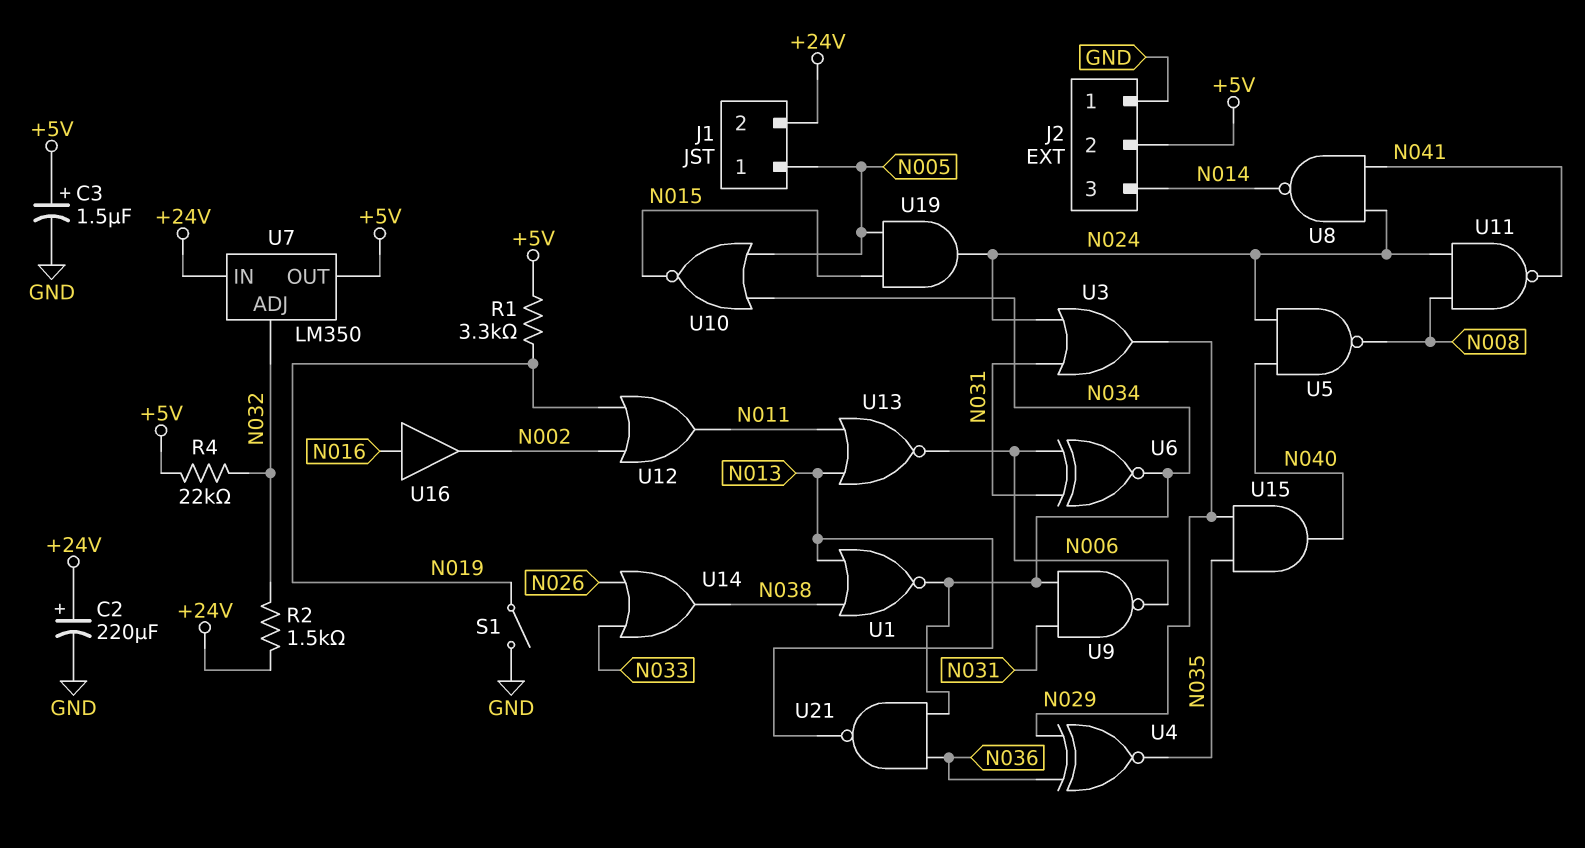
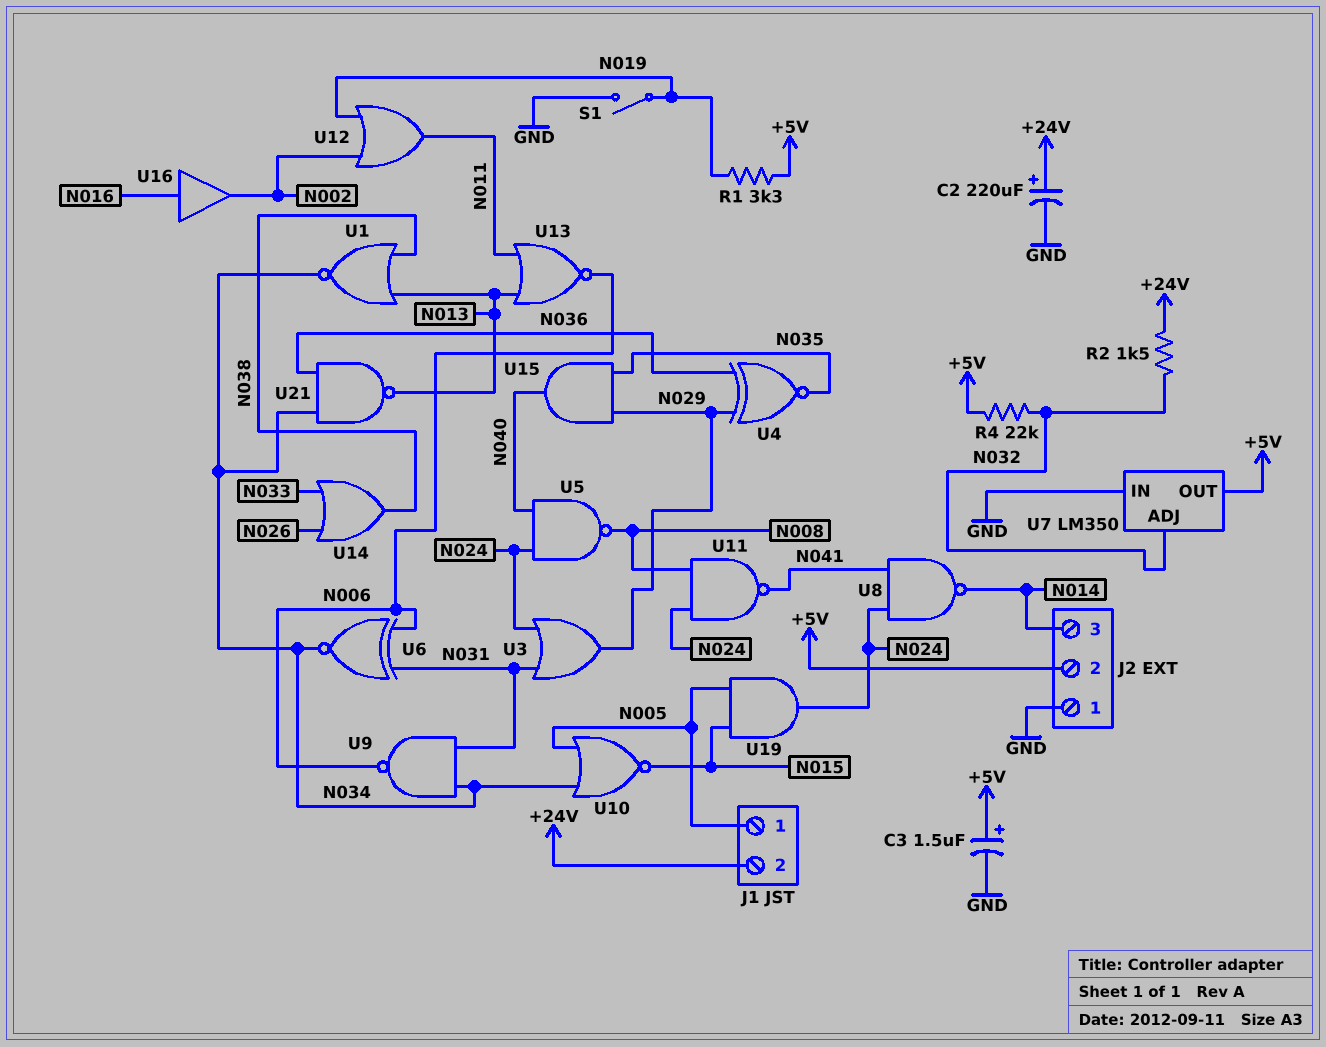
U7 pin IN: +24V -> GND

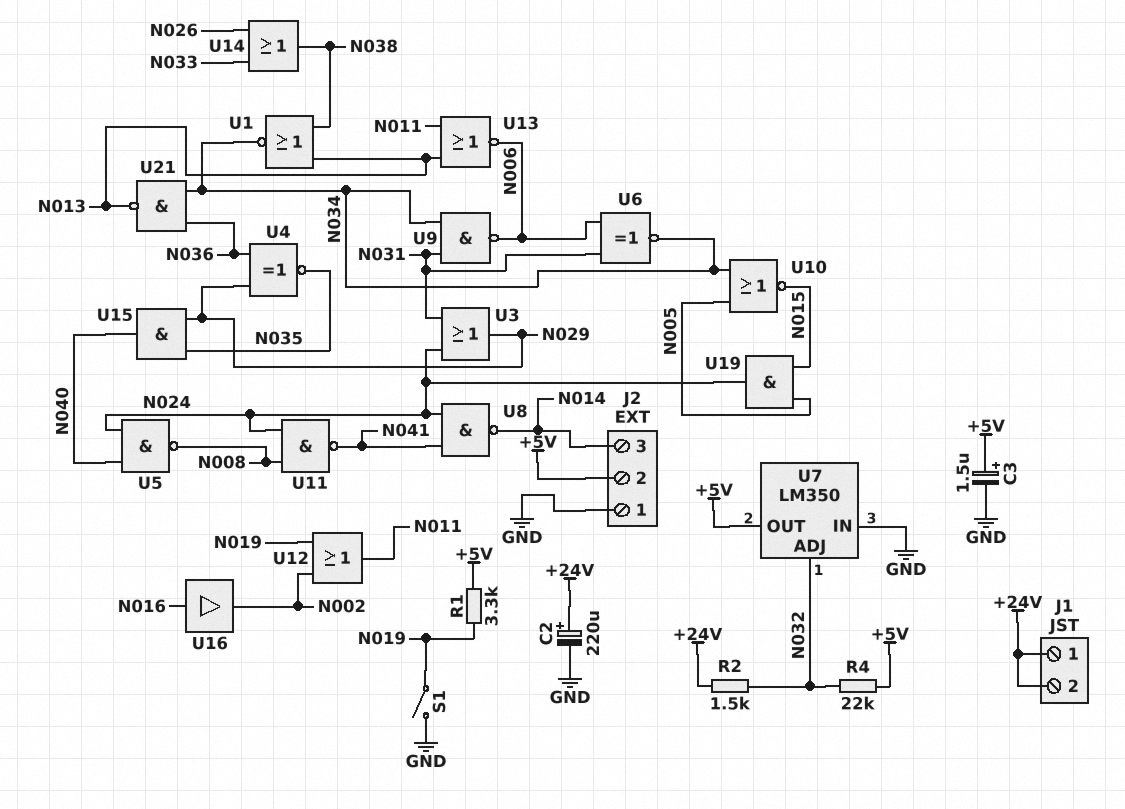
J1 pin 1: N005 -> +24V

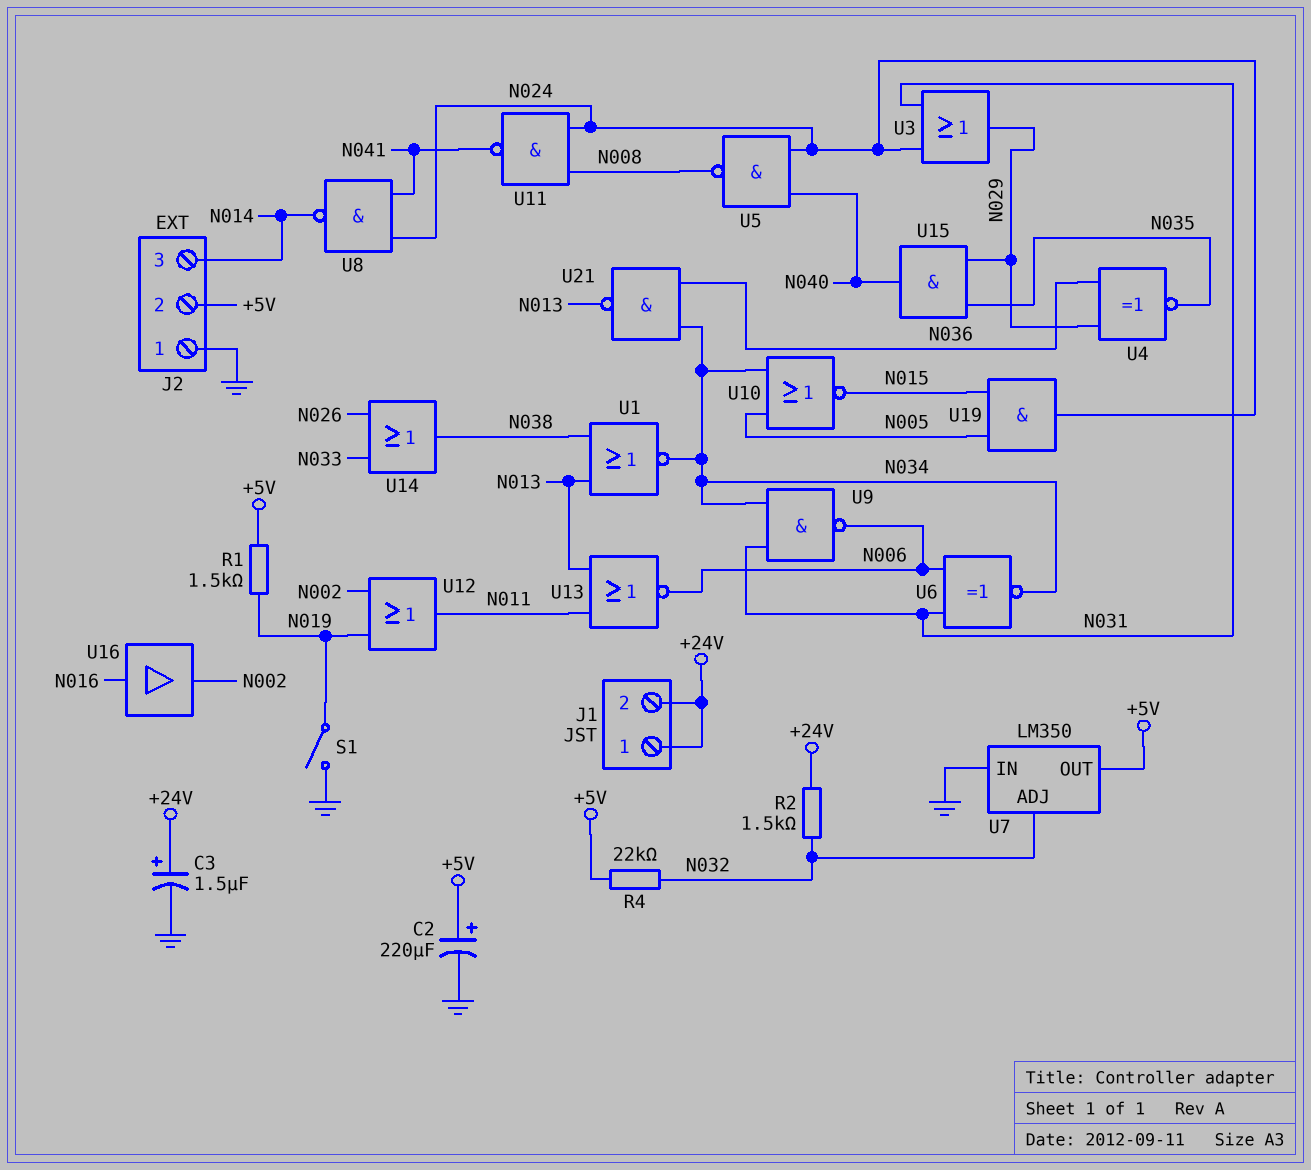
C2: 220uF (plus +24V, minus GND) -> 220uF (plus +5V, minus GND)
C3: 1.5uF (plus +5V, minus GND) -> 1.5uF (plus +24V, minus GND)
R1: 3.3k (+5V, N019) -> 1.5k (+5V, N019)

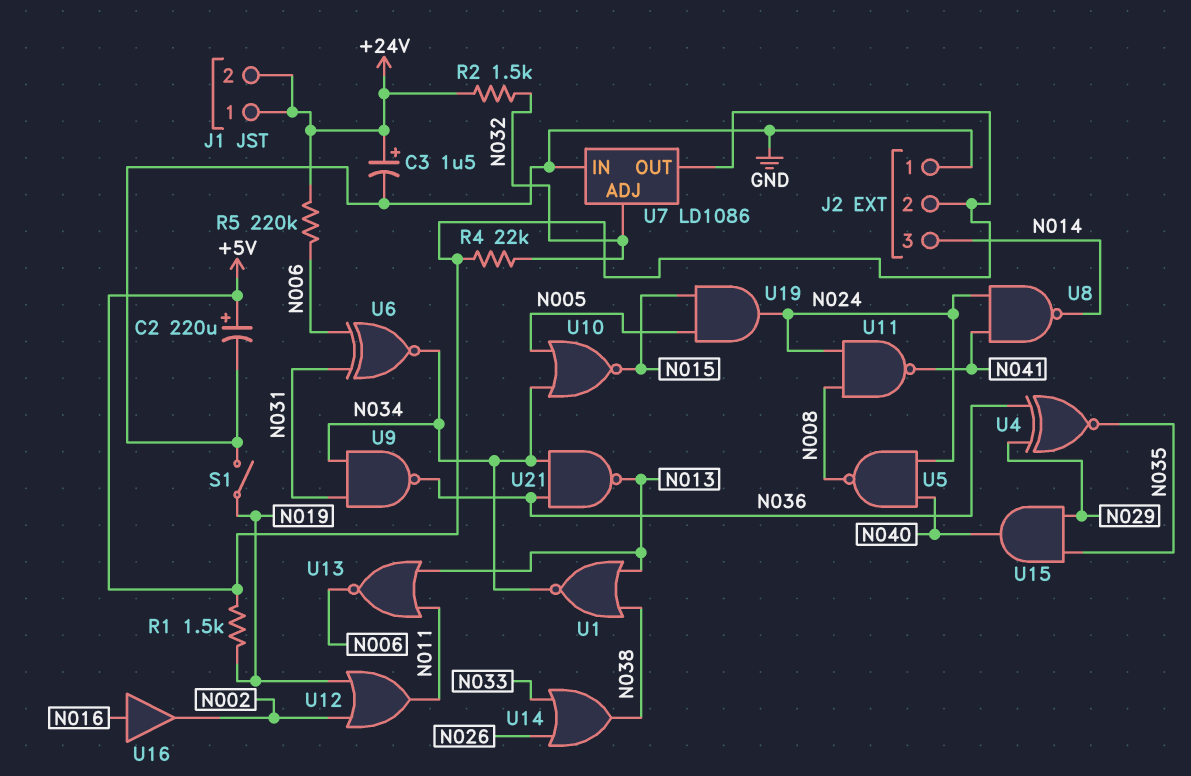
R5: none -> 220k (+24V, N006)
U3: OR (in N024, in N031, out N029) -> none
U7: LM350 -> LD1086
U9: NAND (in N031, in N034, out N006) -> NAND (in N031, in N034, out N036)

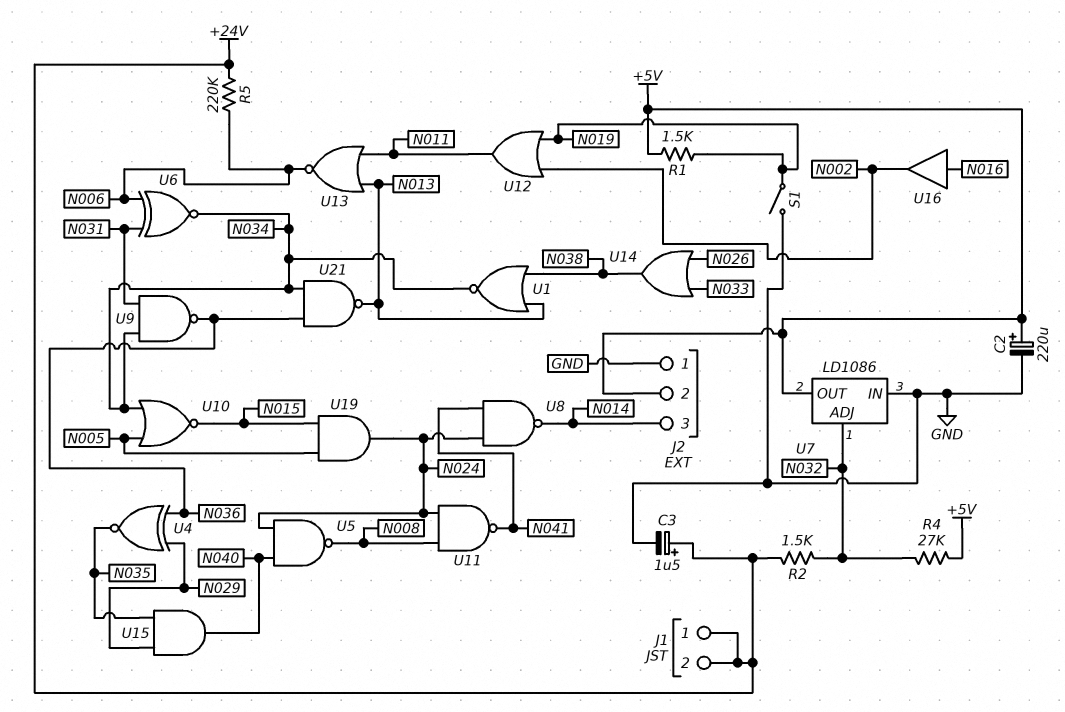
R4: 22k (+5V, N032) -> 27k (+5V, N032)

